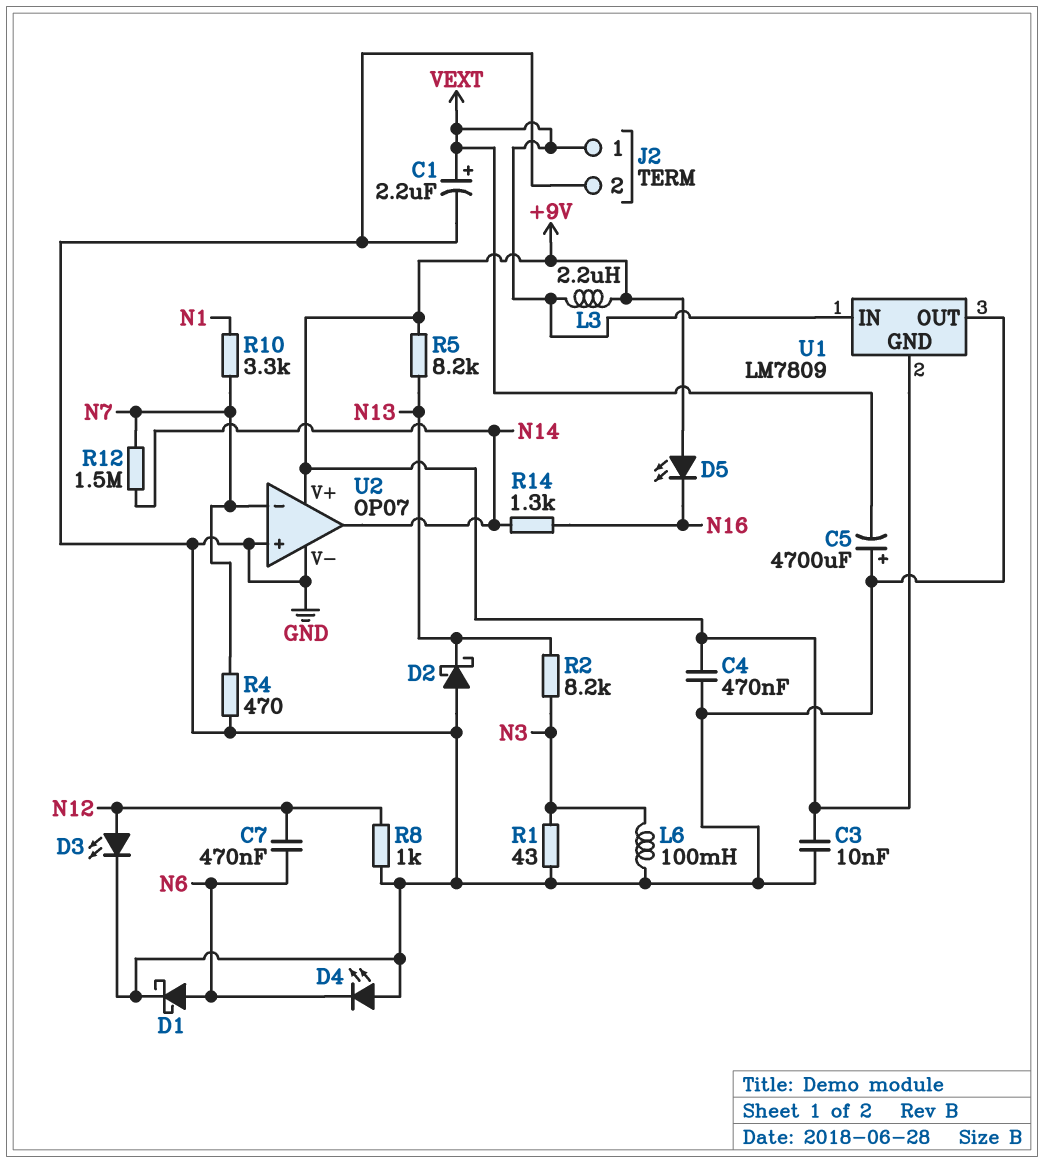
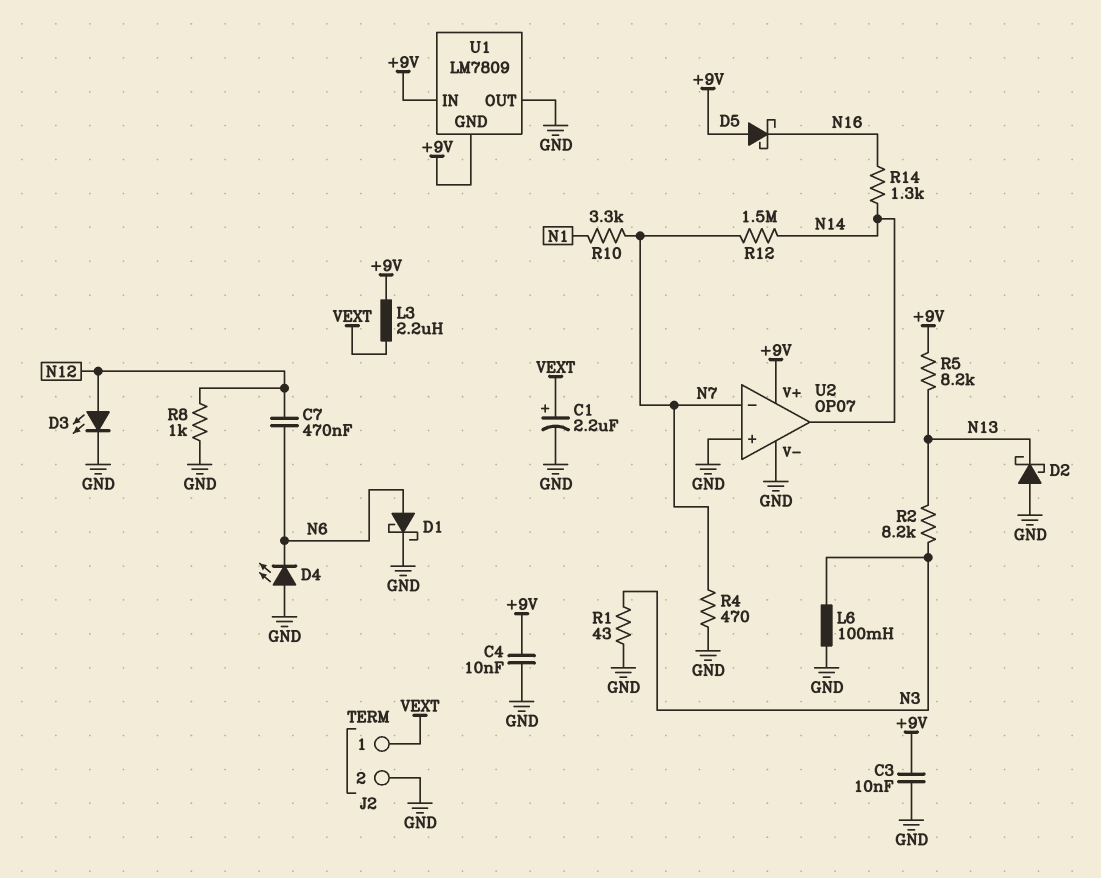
C4: 470nF (+9V, GND) -> 10nF (+9V, GND)
C5: 4700uF (plus GND, minus VEXT) -> none
D5: LED (A +9V, K N16) -> schottky (A +9V, K N16)
U1 pin IN: VEXT -> +9V

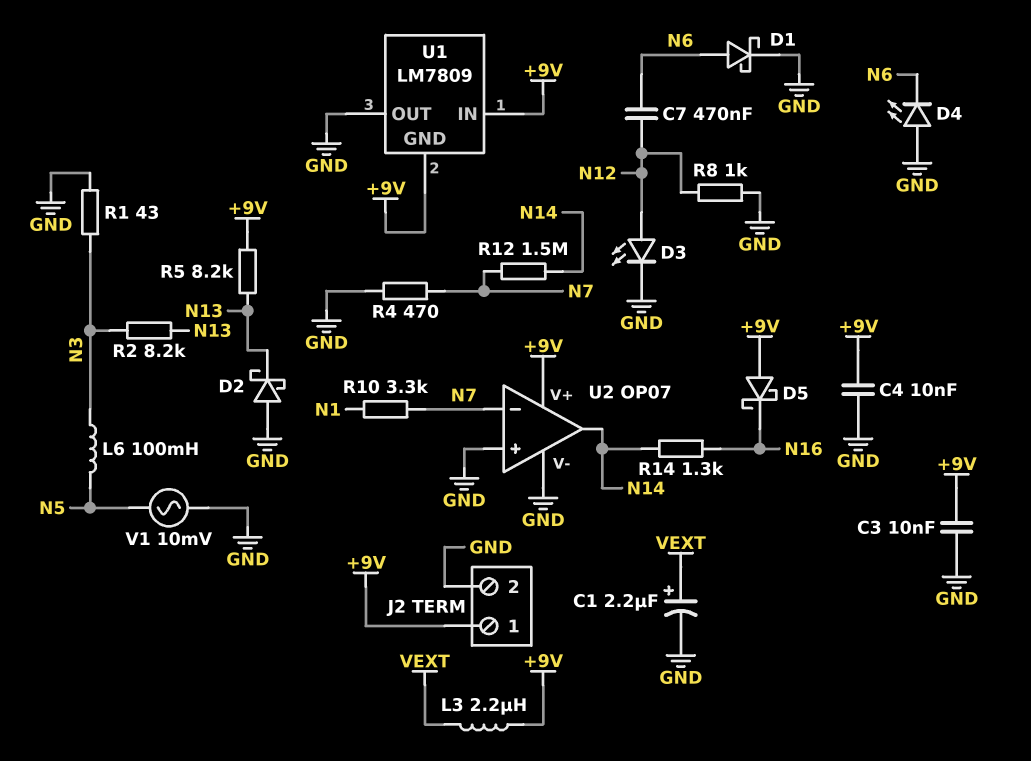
J2 pin 1: VEXT -> +9V
L6: 100mH (GND, N3) -> 100mH (N3, N5)
V1: none -> AC 10mV (GND, N5)

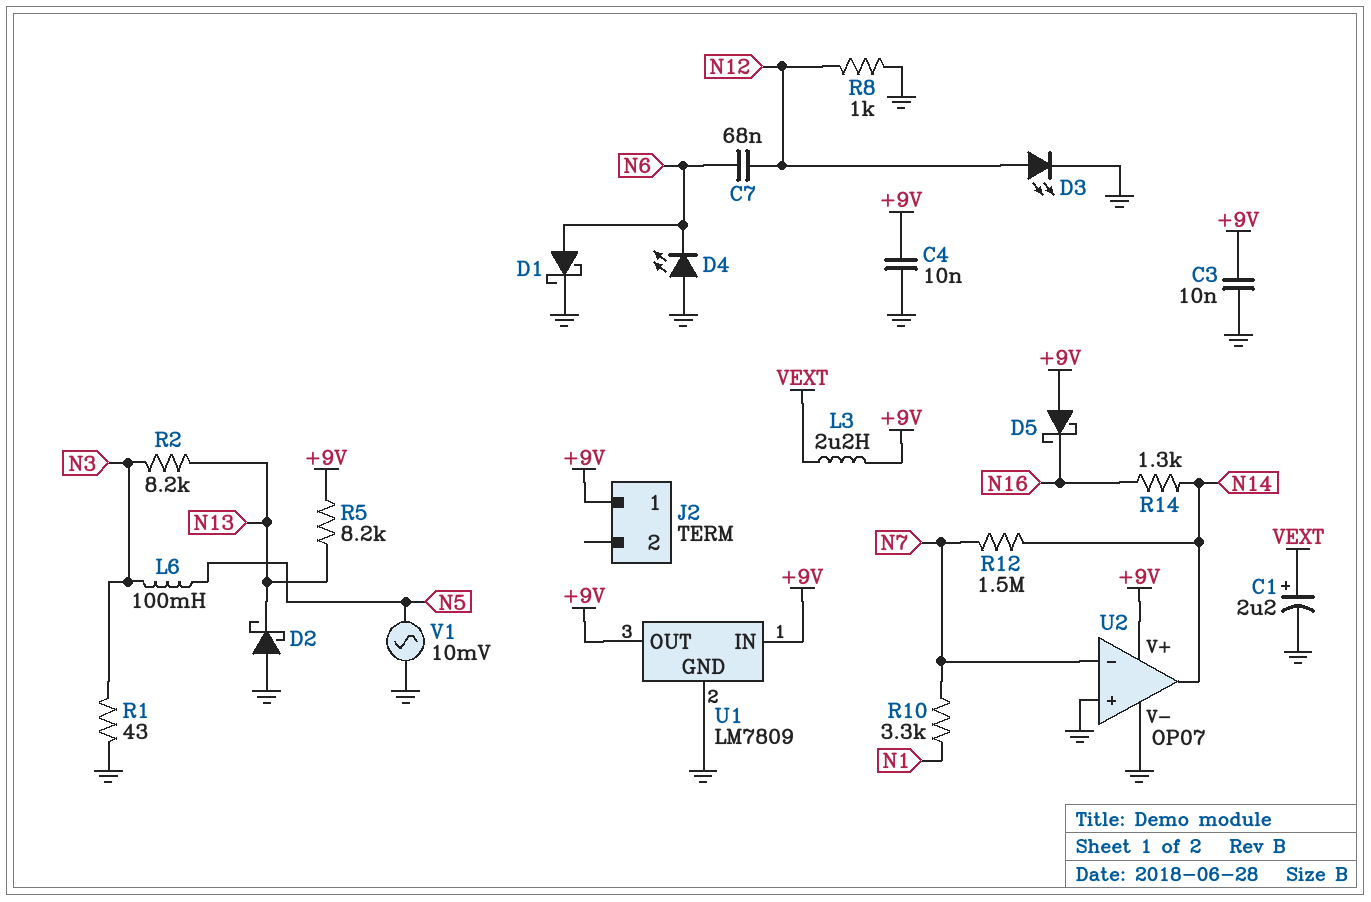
C7: 470nF (N6, N12) -> 68nF (N6, N12)
J2 pin 2: GND -> none
R4: 470 (GND, N7) -> none
U1 pin GND: +9V -> GND
U1 pin OUT: GND -> +9V

